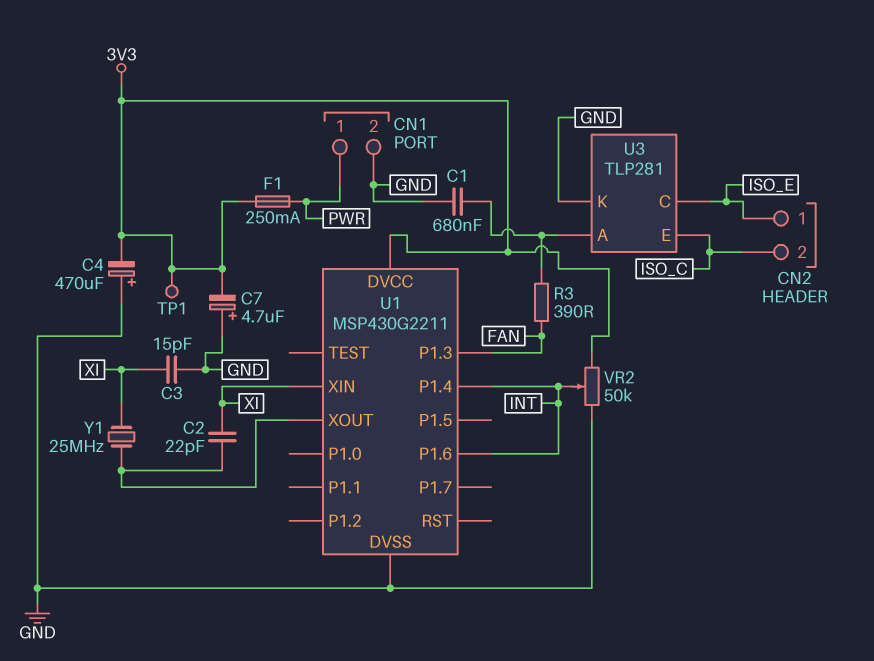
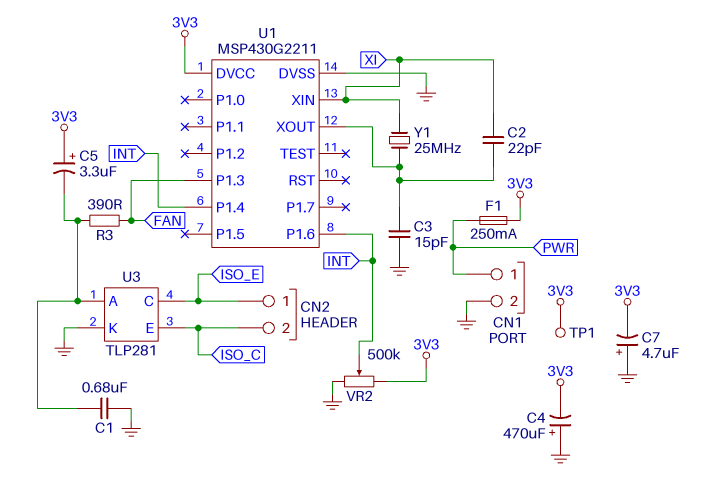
C3: 15pF (GND, XI) -> 15pF (GND, U1/XOUT)
C5: none -> 3.3uF (plus 3V3, minus U3/A)
VR2: 50k (3V3, GND, wiper INT) -> 500k (3V3, GND, wiper INT)

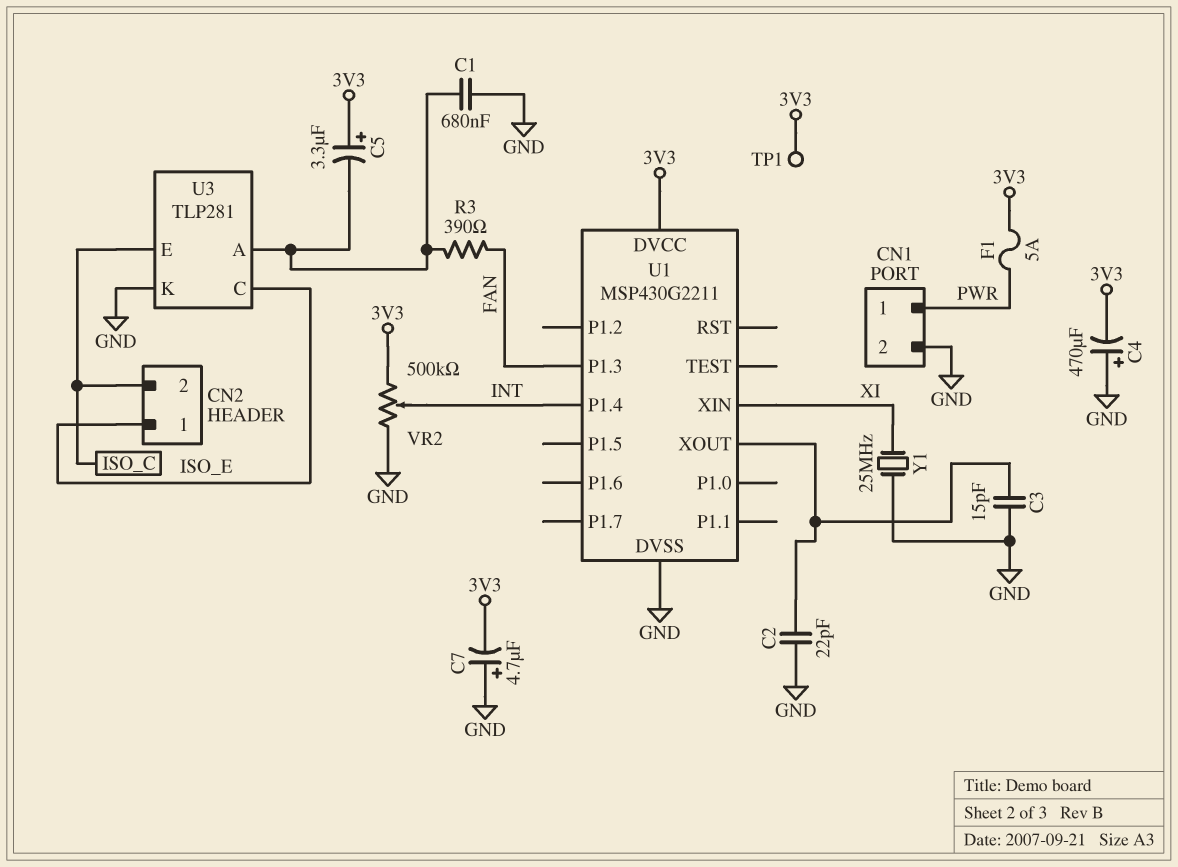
C2: 22pF (U1/XOUT, XI) -> 22pF (GND, U1/XOUT)
F1: 250mA (3V3, PWR) -> 5A (3V3, PWR)
U1 pin P1.6: INT -> none
Y1: 25MHz (U1/XOUT, XI) -> 25MHz (GND, XI)

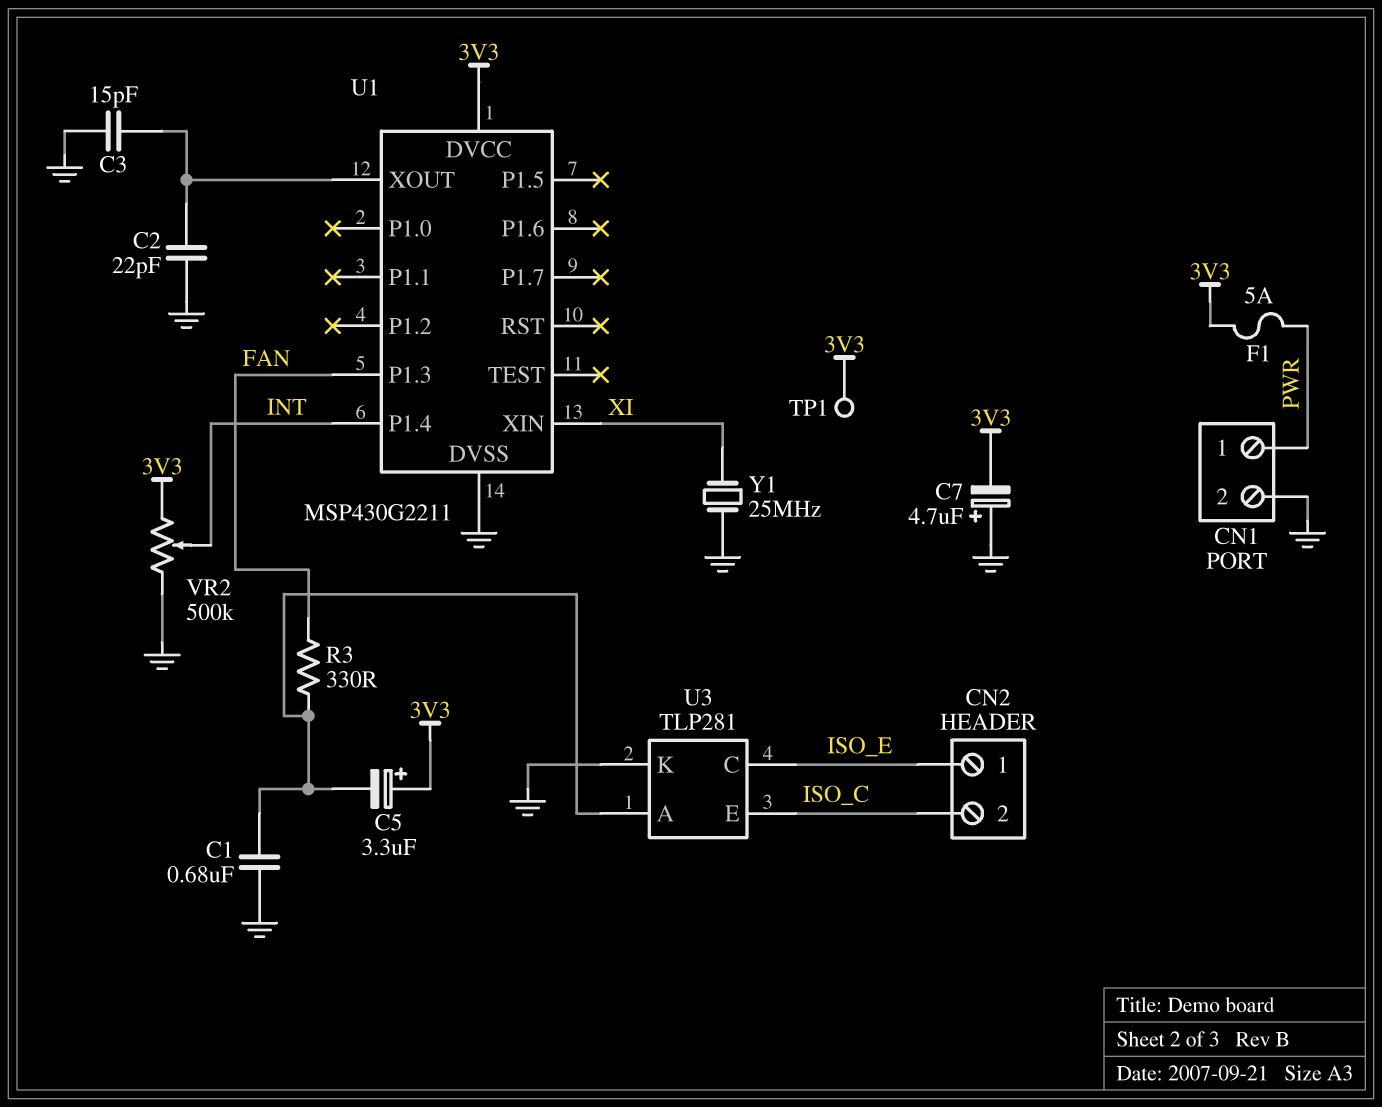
C4: 470uF (plus GND, minus 3V3) -> none
R3: 390 (FAN, U3/A) -> 330 (FAN, U3/A)

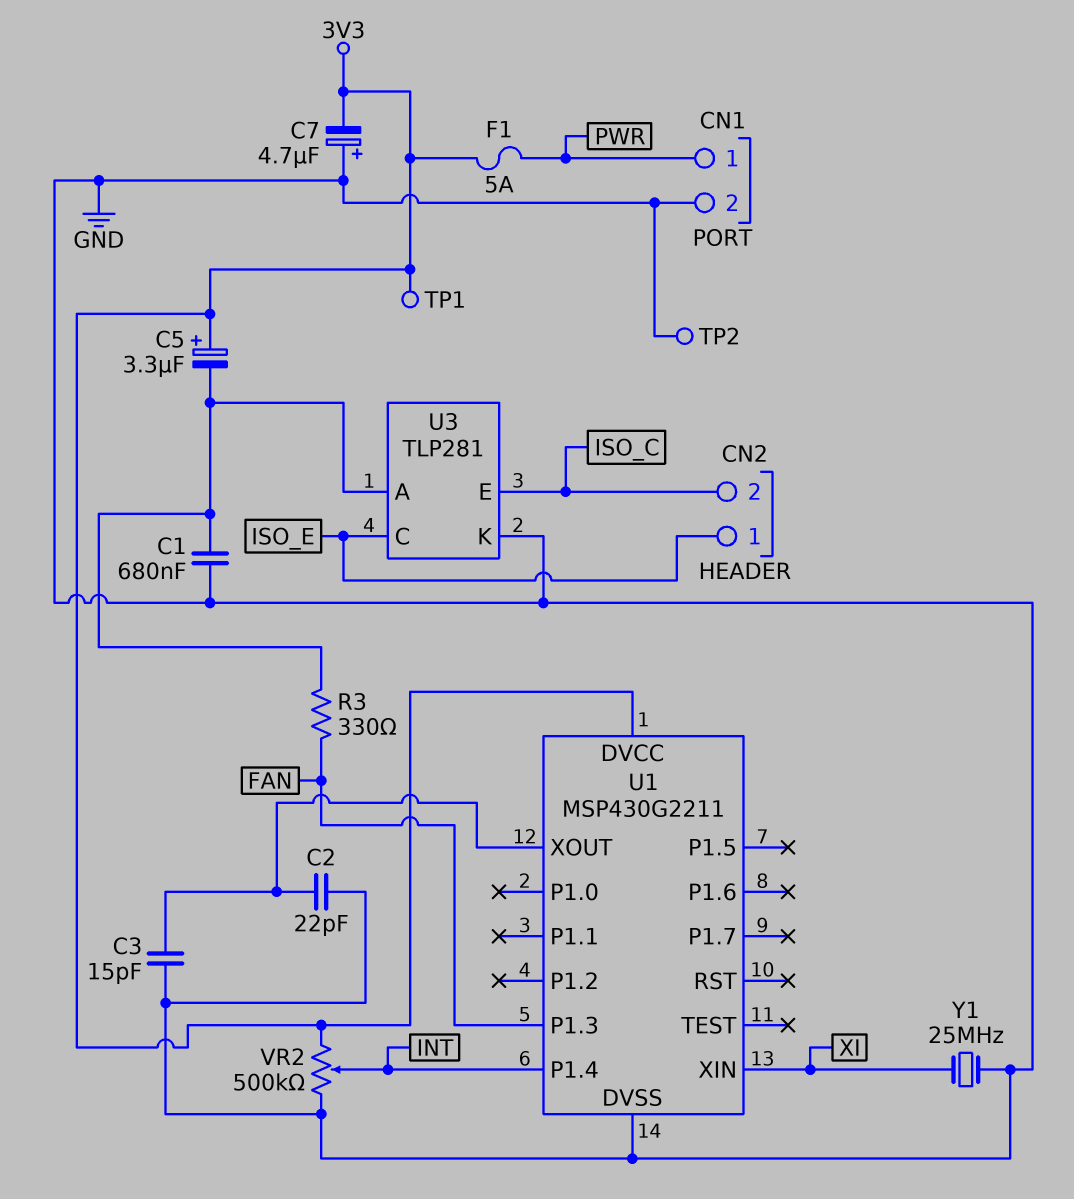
TP2: none -> test point (GND)

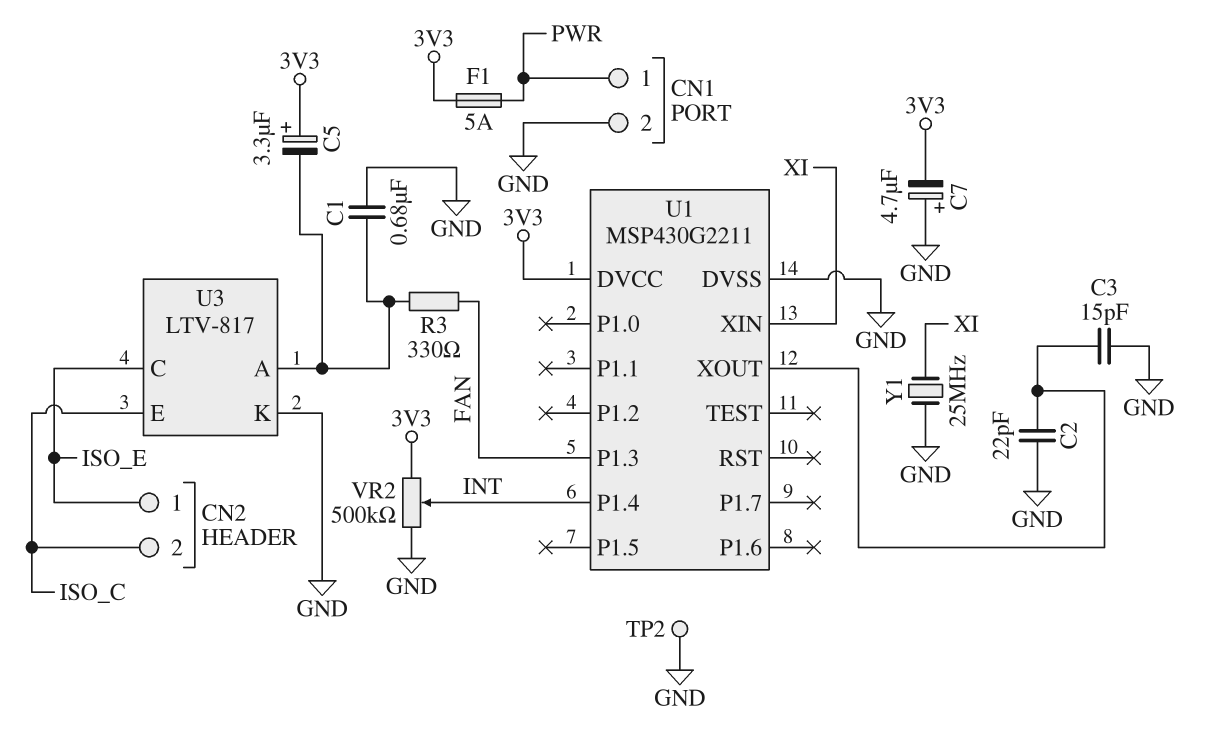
TP1: test point (3V3) -> none
U3: TLP281 -> LTV-817

